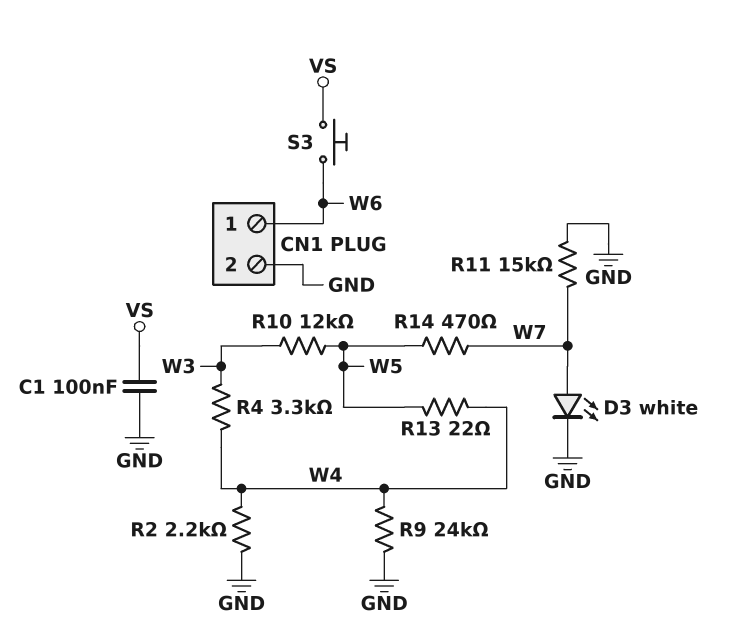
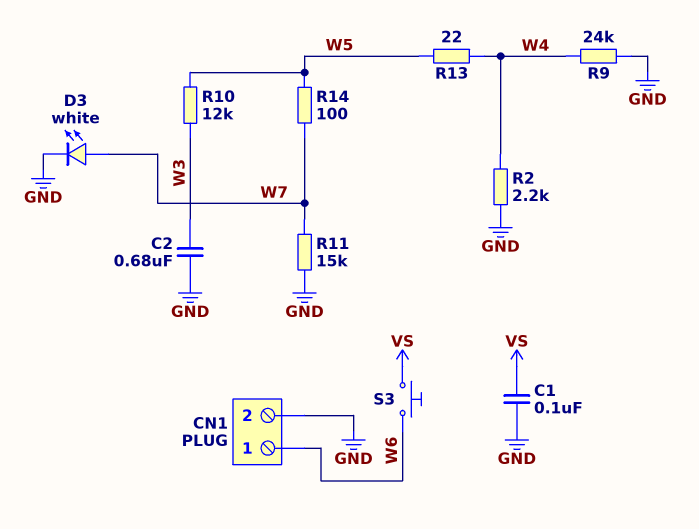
C2: none -> 680nF (GND, W3)
R4: 3.3k (W3, W4) -> none
R14: 470 (W5, W7) -> 100 (W5, W7)

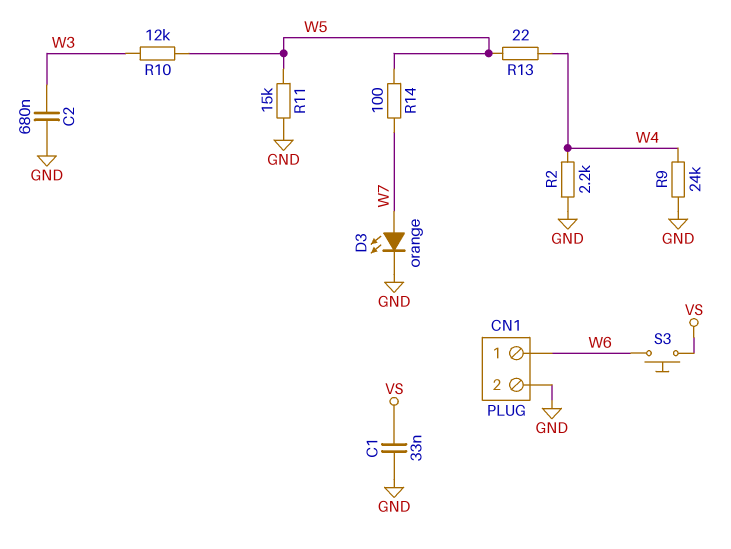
C1: 100nF (GND, VS) -> 33nF (GND, VS)
D3: LED white (A W7, K GND) -> LED orange (A W7, K GND)
R11: 15k (GND, W7) -> 15k (GND, W5)

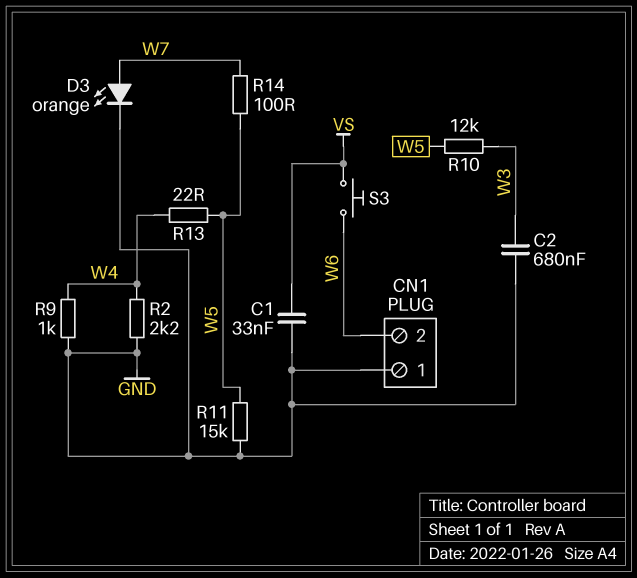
CN1 pin 1: W6 -> GND
CN1 pin 2: GND -> W6
R9: 24k (GND, W4) -> 1k (GND, W4)

